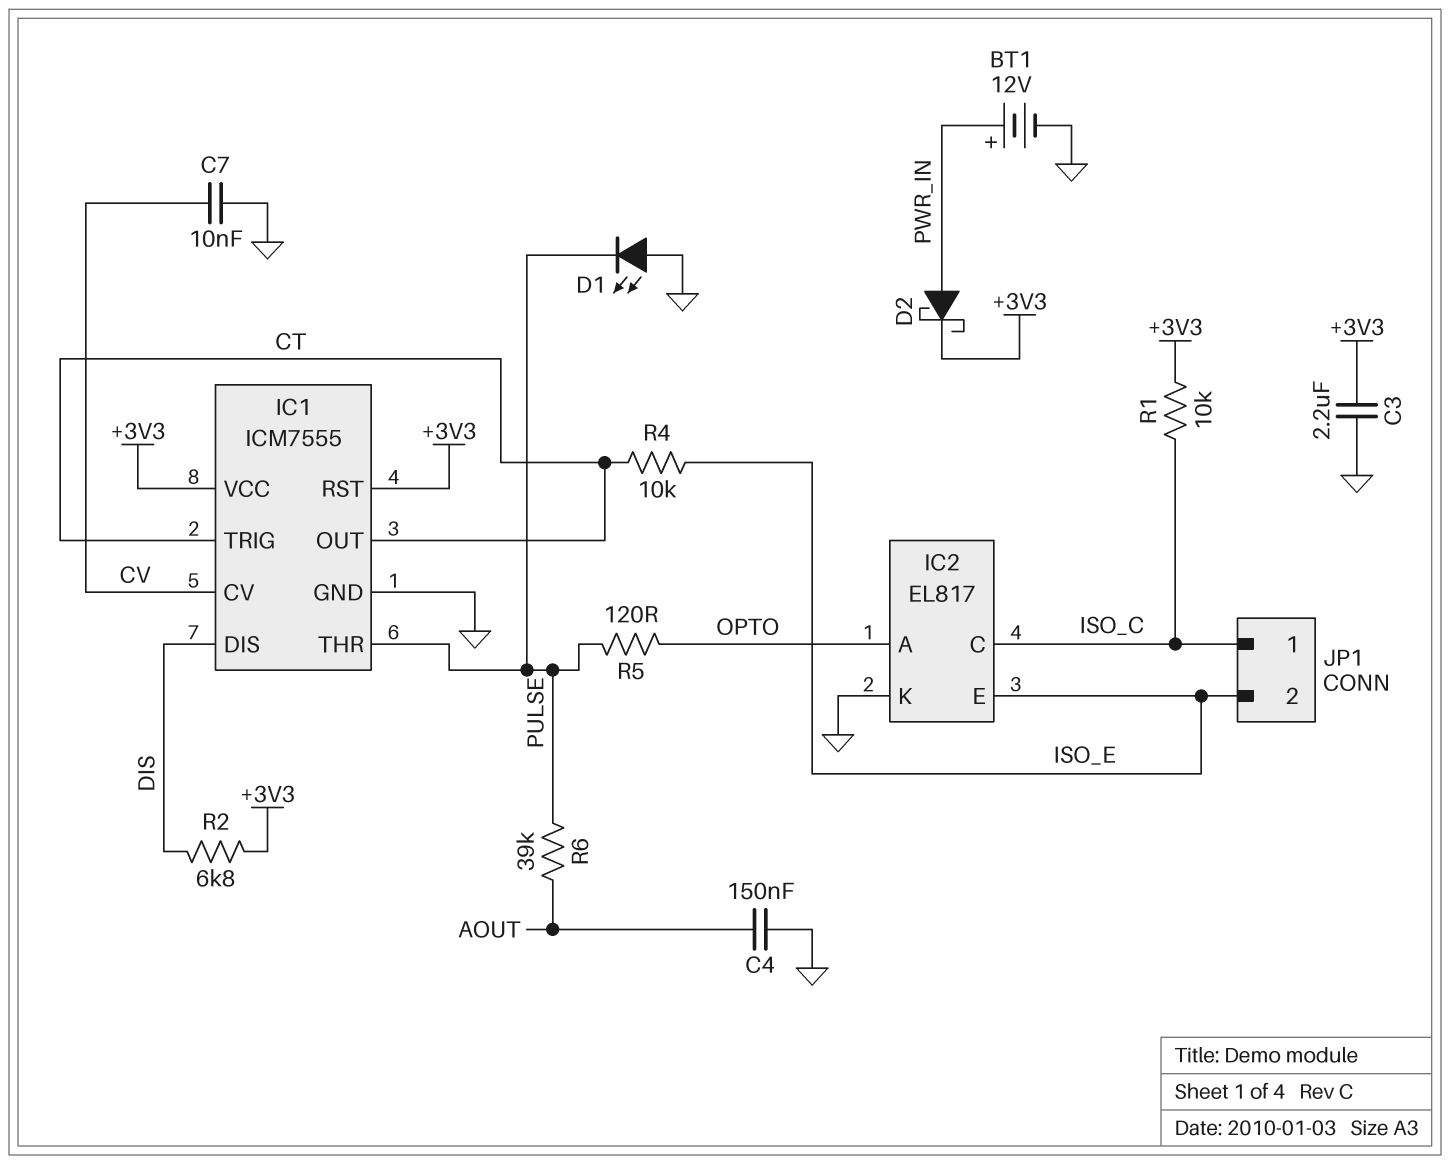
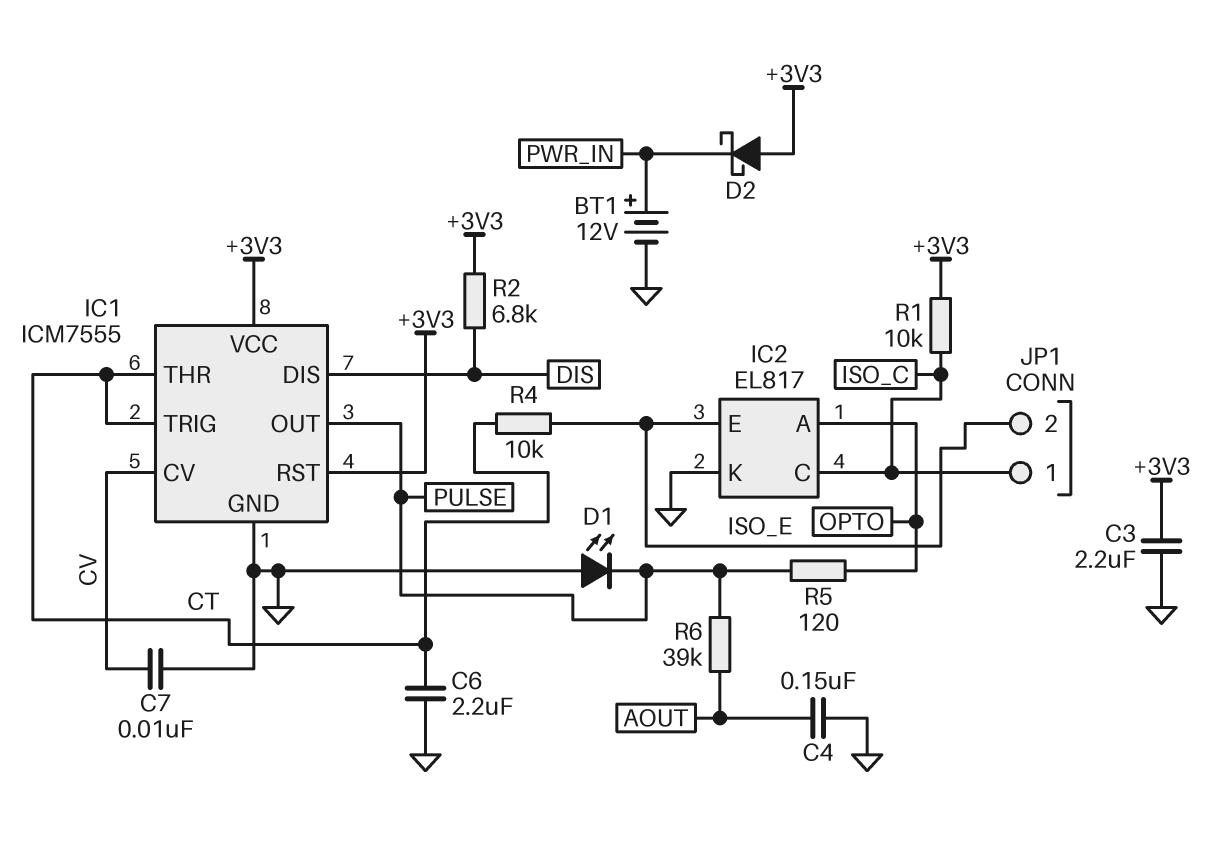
C6: none -> 2.2uF (CT, GND)
D2: schottky (A PWR_IN, K +3V3) -> schottky (A +3V3, K PWR_IN)
IC1 pin OUT: CT -> PULSE
IC1 pin THR: PULSE -> CT

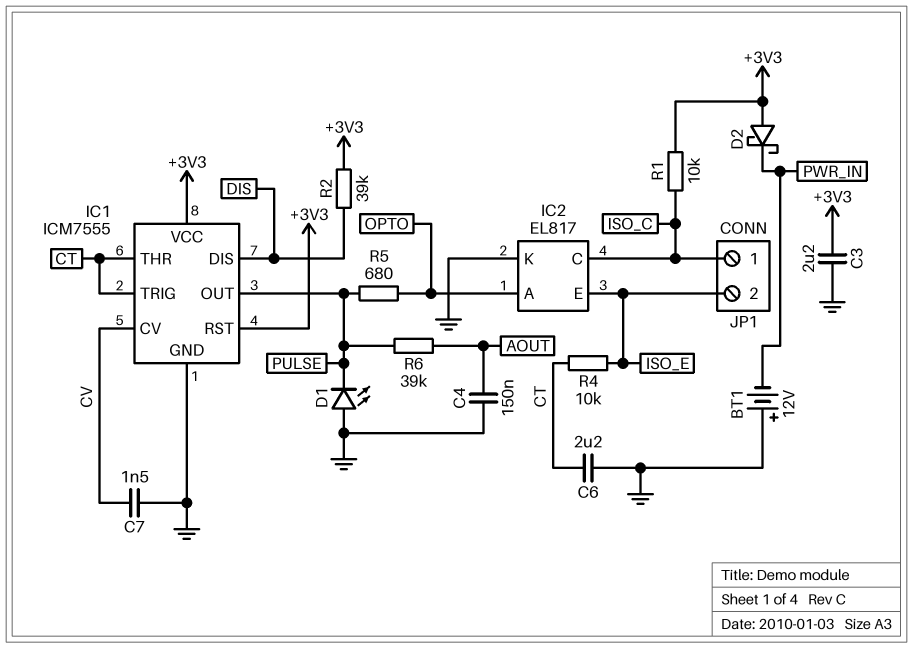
BT1: 12V (plus PWR_IN, minus GND) -> 12V (plus GND, minus PWR_IN)
C7: 10nF (CV, GND) -> 1.5nF (CV, GND)
R2: 6.8k (+3V3, DIS) -> 39k (+3V3, DIS)
R5: 120 (OPTO, PULSE) -> 680 (OPTO, PULSE)

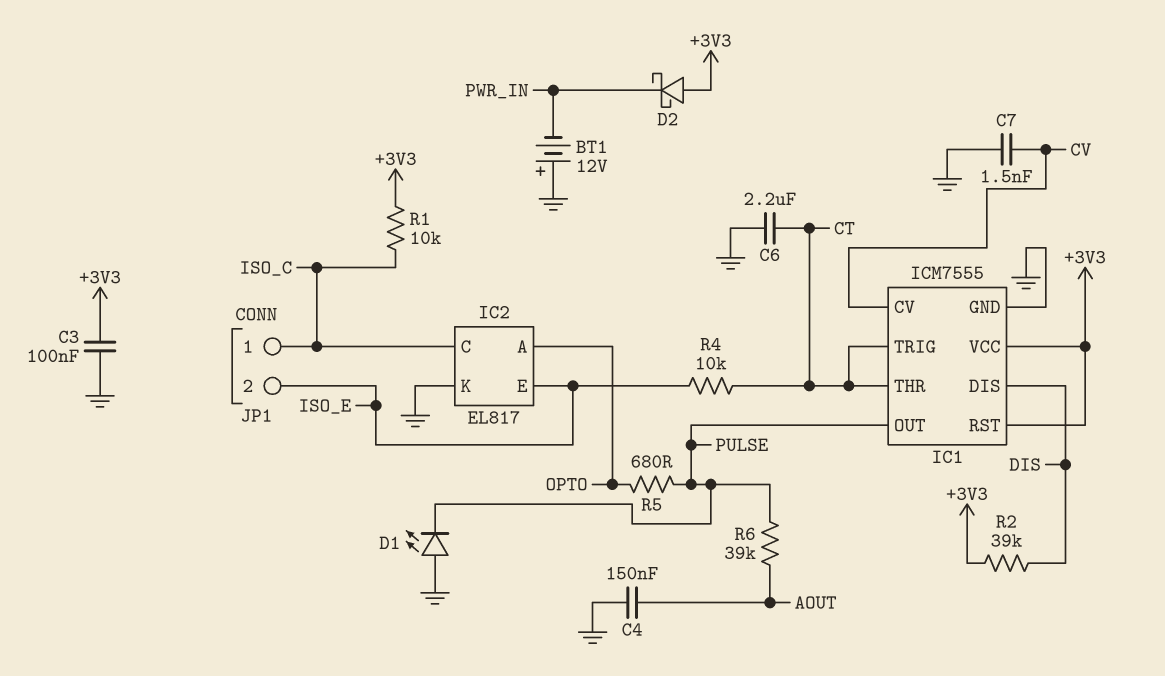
C3: 2.2uF (+3V3, GND) -> 100nF (+3V3, GND)

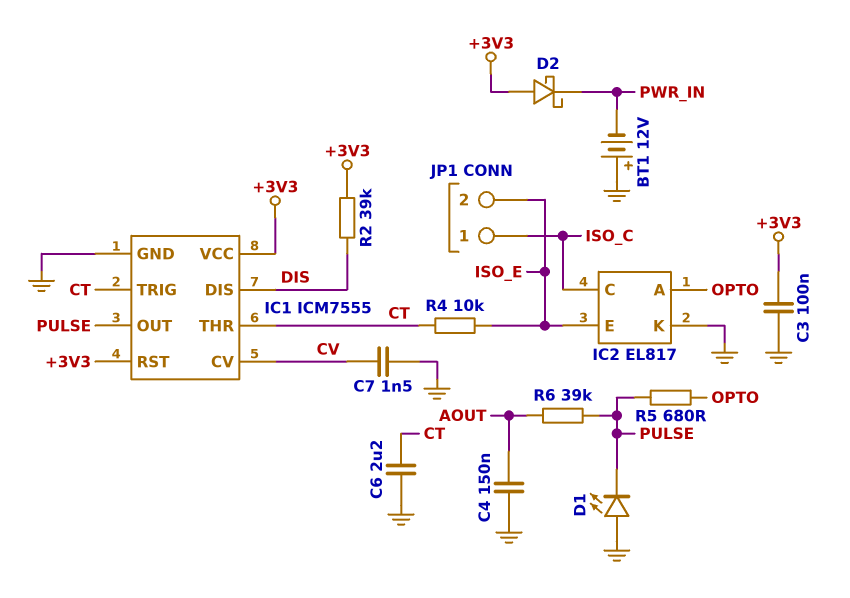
R1: 10k (+3V3, ISO_C) -> none

